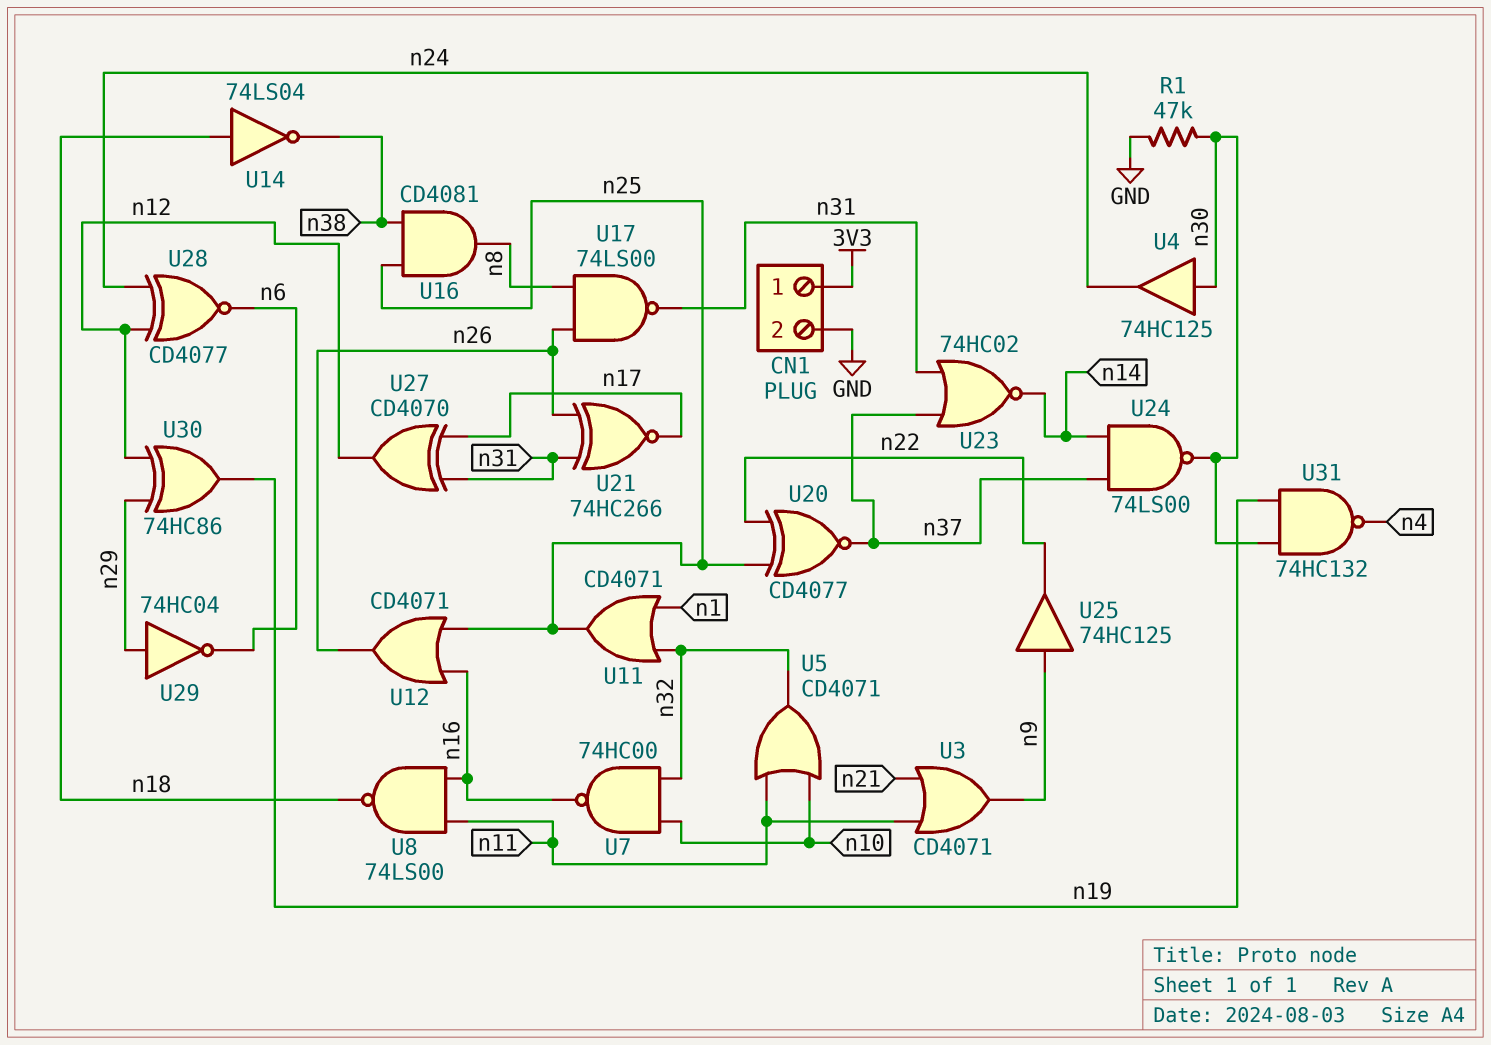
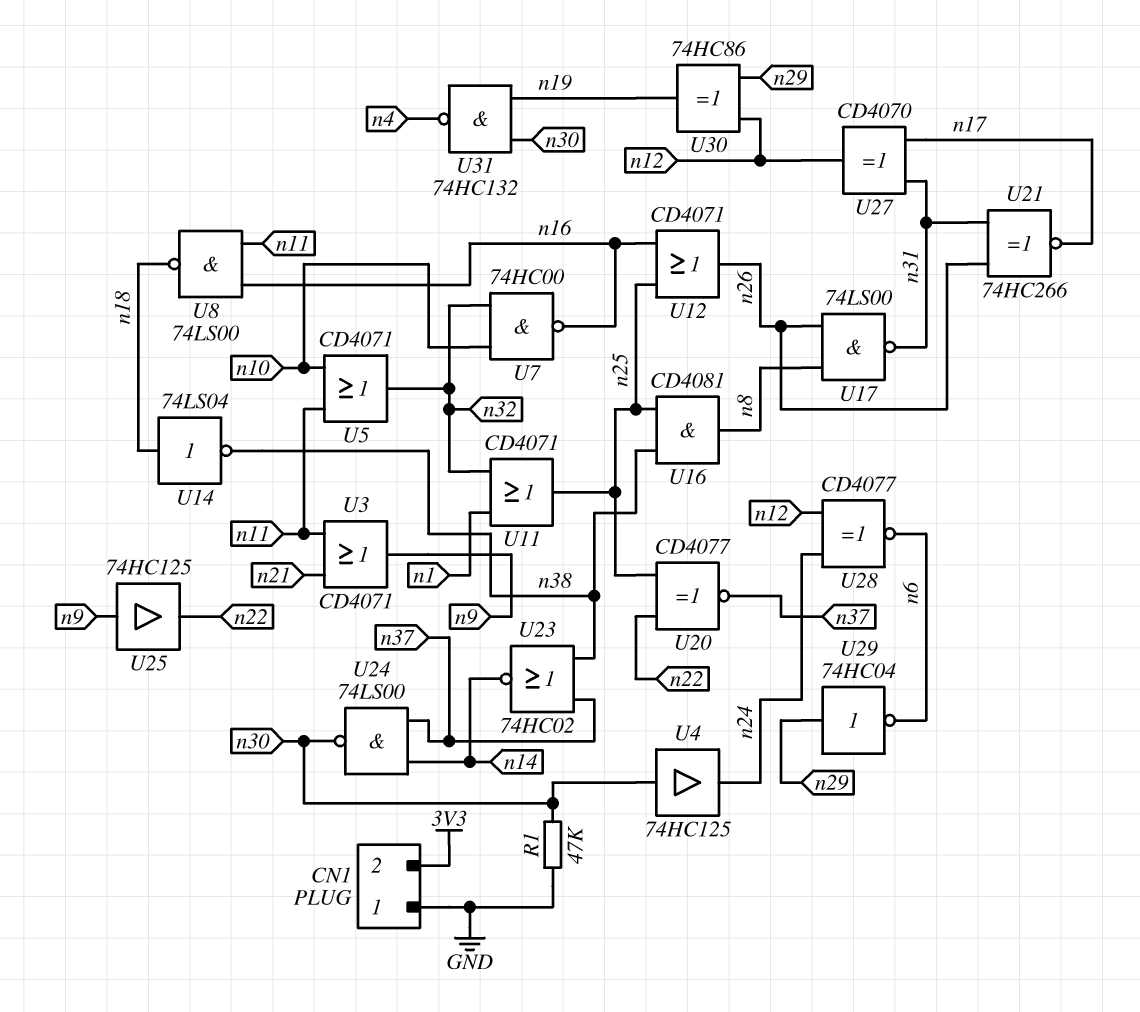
CN1 pin 1: 3V3 -> GND
CN1 pin 2: GND -> 3V3
U23: NOR 74HC02 (in n31, in n37, out n14) -> NOR 74HC02 (in n37, in n38, out n14)

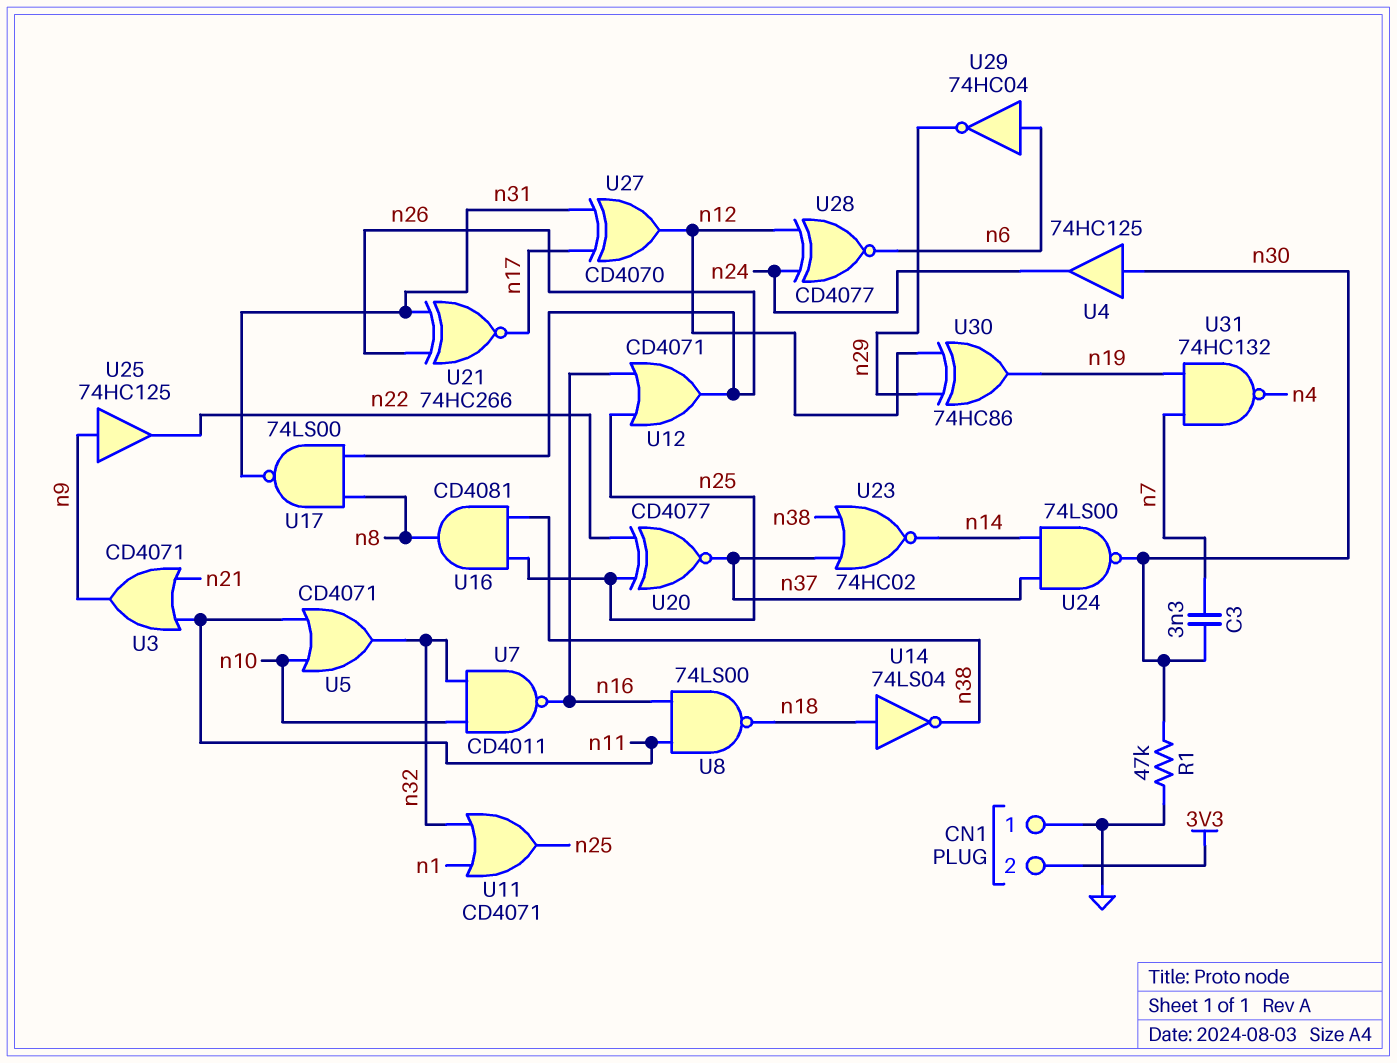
C3: none -> 3.3nF (n7, n30)
U7: NAND 74HC00 (in n10, in n32, out n16) -> NAND CD4011 (in n10, in n32, out n16)
U29: NOT 74HC04 (in n29, out n6) -> NOT 74HC04 (in n6, out n29)
U31: NAND 74HC132 (in n19, in n30, out n4) -> NAND 74HC132 (in n7, in n19, out n4)

